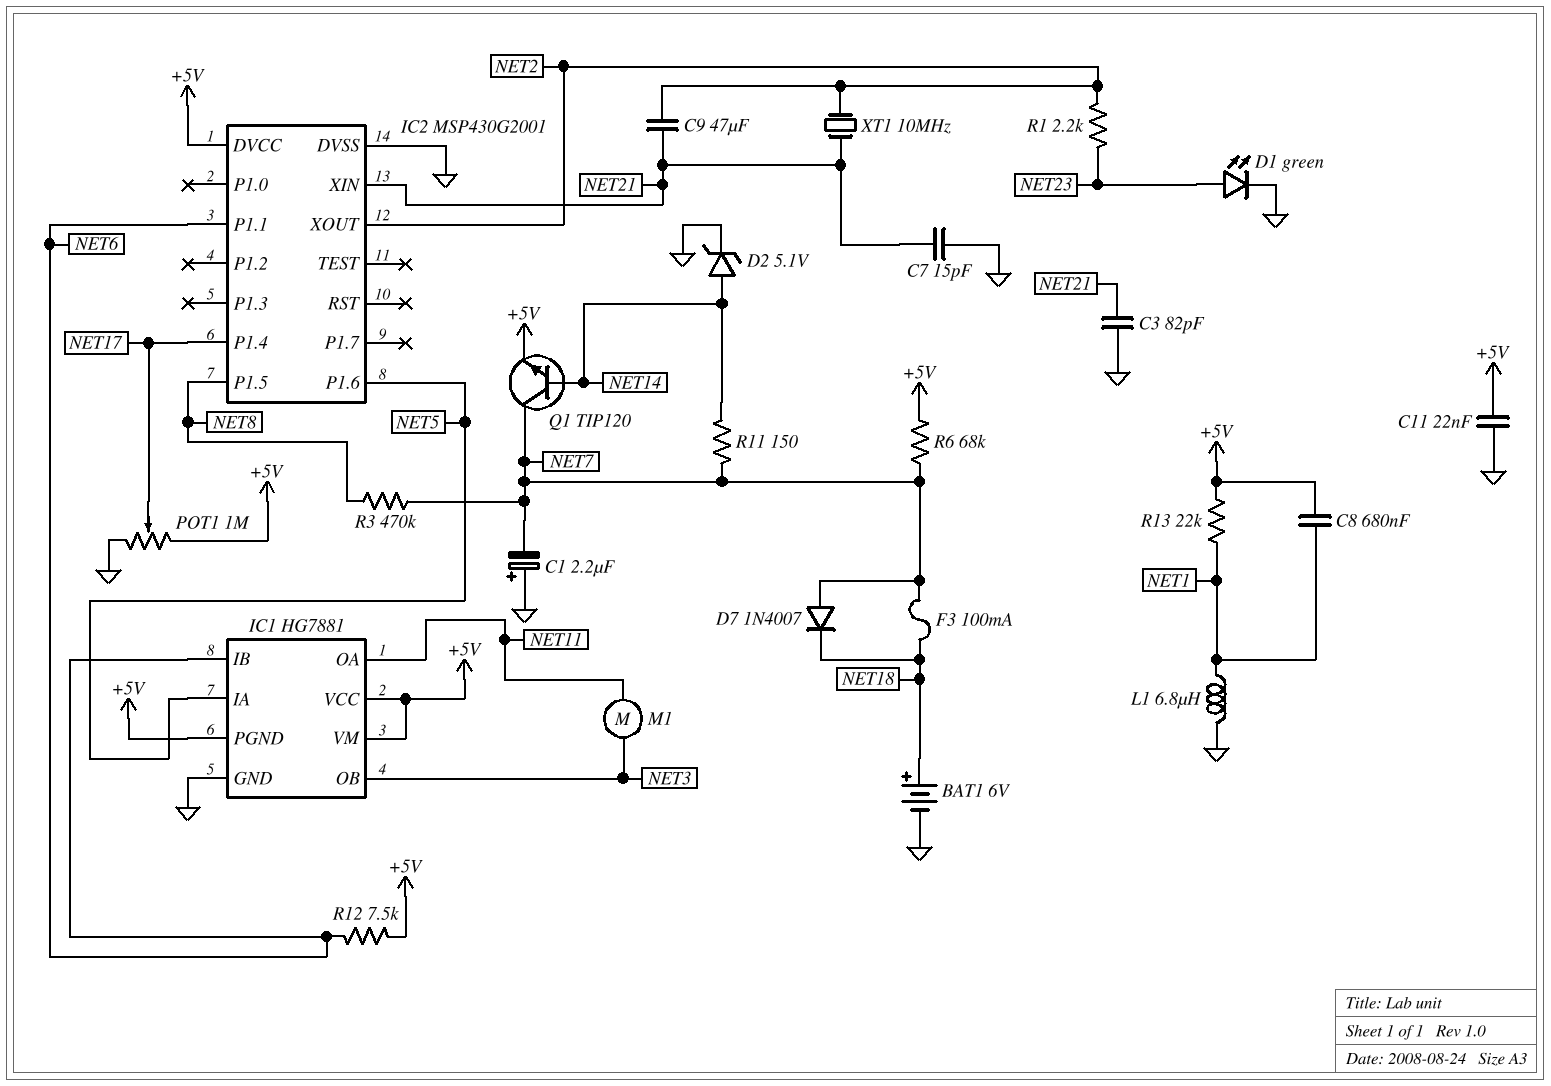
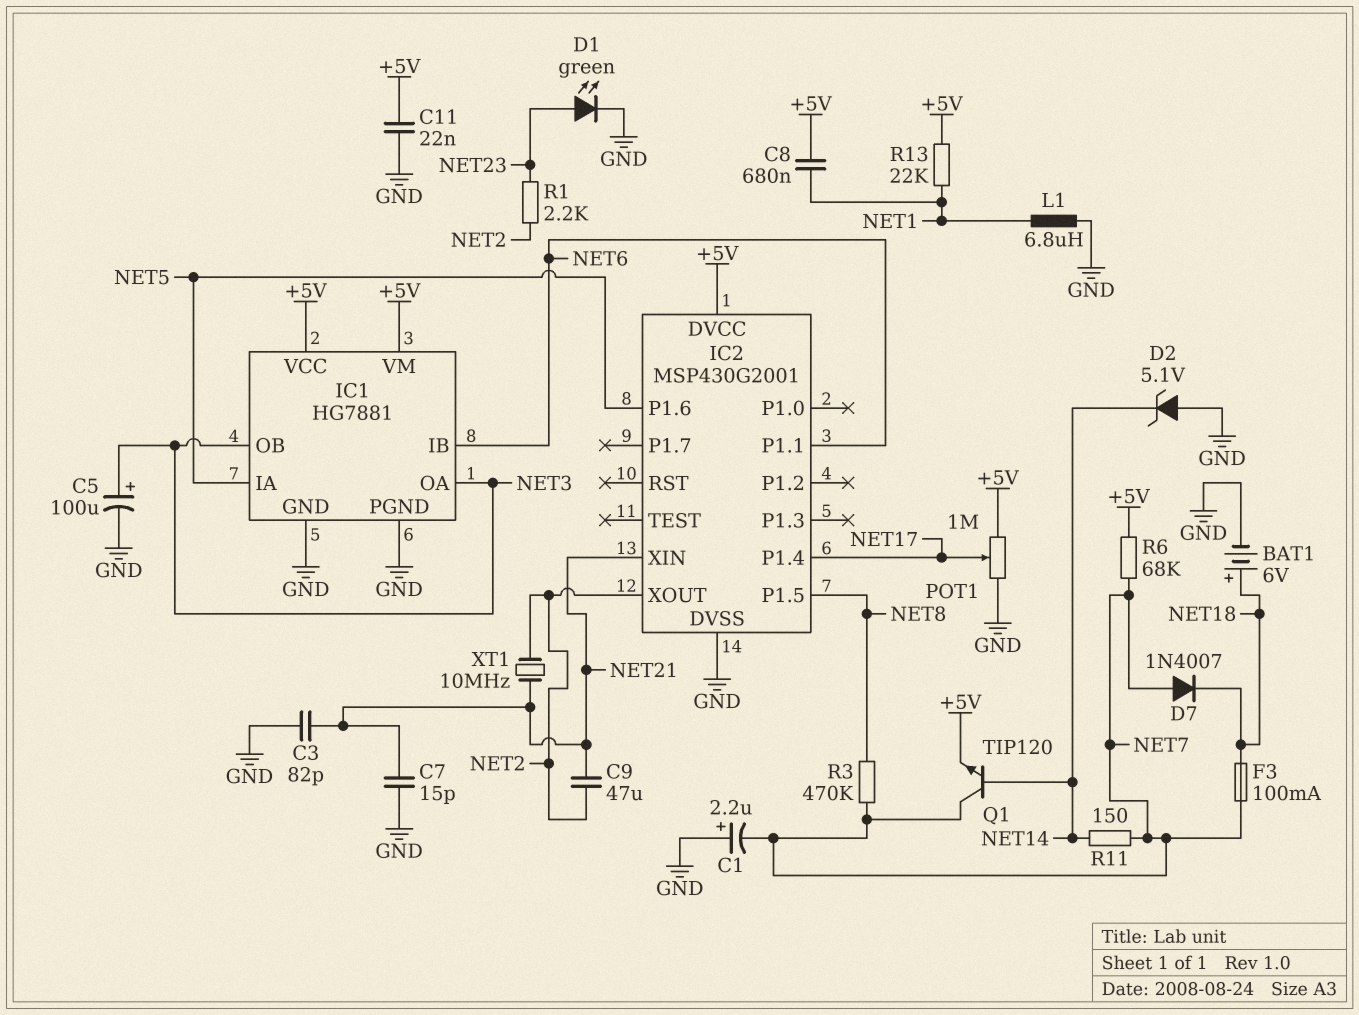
C5: none -> 100uF (plus NET3, minus GND)
D2: zener 5.1V (A NET14, K GND) -> zener 5.1V (A GND, K NET14)
IC1 pin OA: NET11 -> NET3
IC1 pin PGND: +5V -> GND
M1: motor (NET3, NET11) -> none
R12: 7.5k (+5V, NET6) -> none

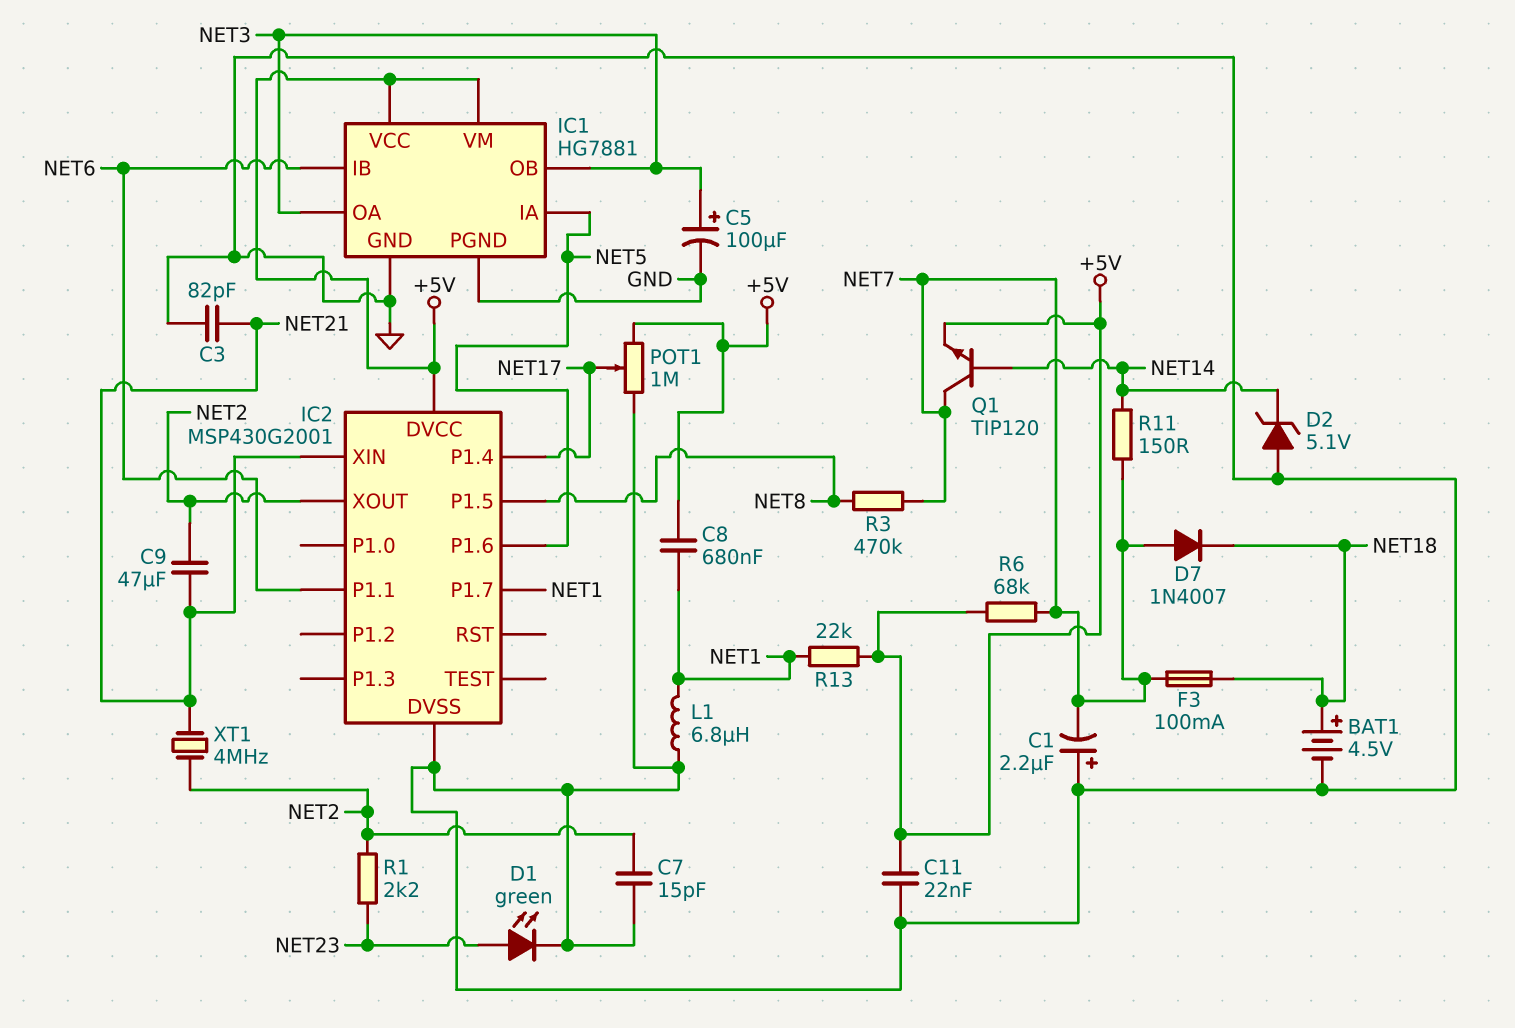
BAT1: 6V (plus NET18, minus GND) -> 4.5V (plus NET18, minus GND)
C7: 15pF (GND, NET21) -> 15pF (GND, NET2)
IC2 pin P1.7: none -> NET1
XT1: 10MHz (NET2, NET21) -> 4MHz (NET2, NET21)

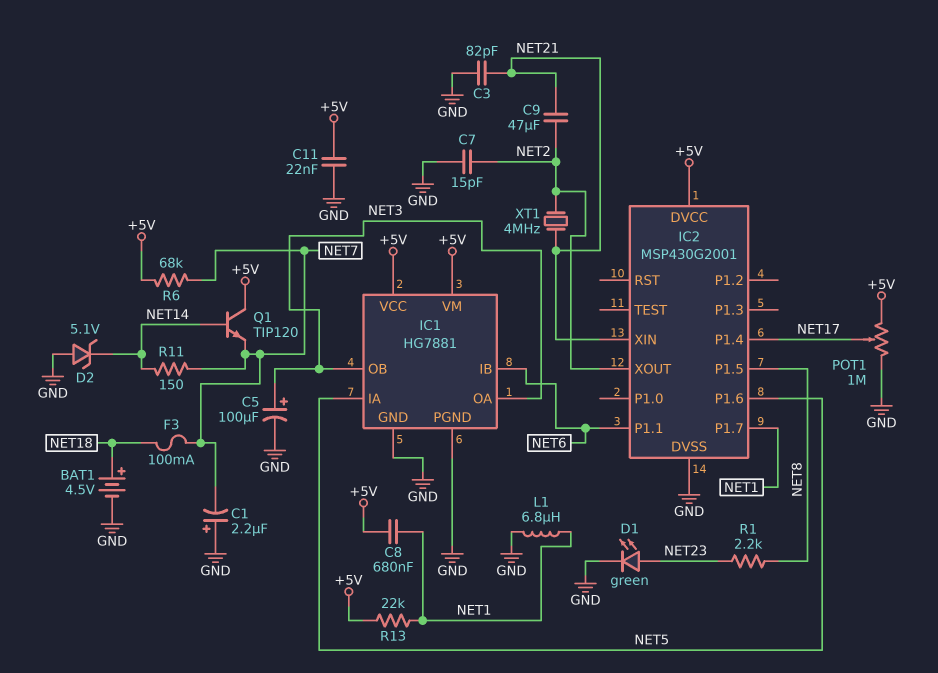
D7: diode 1N4007 (A NET7, K NET18) -> none
Q1: NPN TIP120 (B NET14, C NET7, E +5V) -> NPN TIP120 (B NET14, C +5V, E NET7)
R1: 2.2k (NET2, NET23) -> 2.2k (NET8, NET23)
R3: 470k (NET7, NET8) -> none

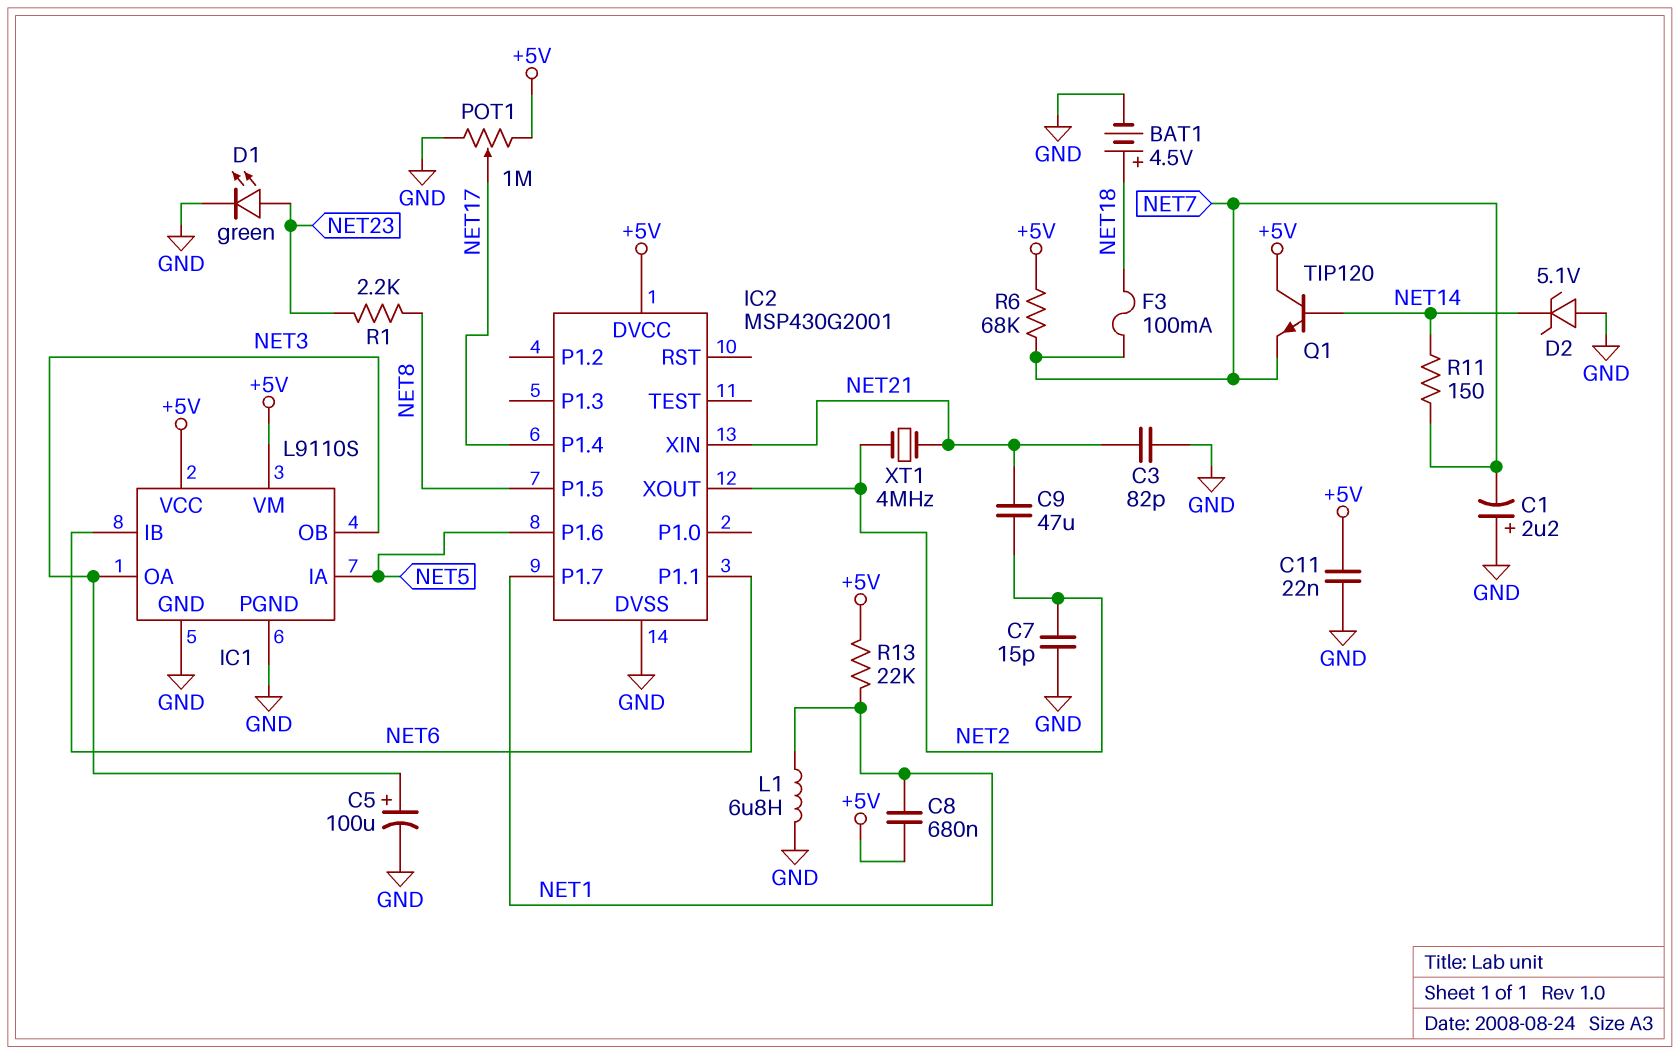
IC1: HG7881 -> L9110S

